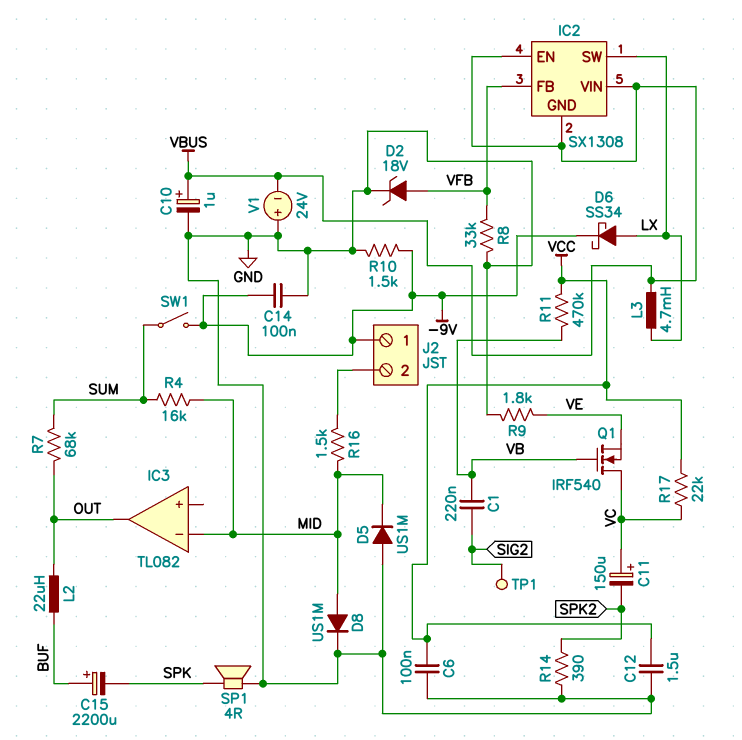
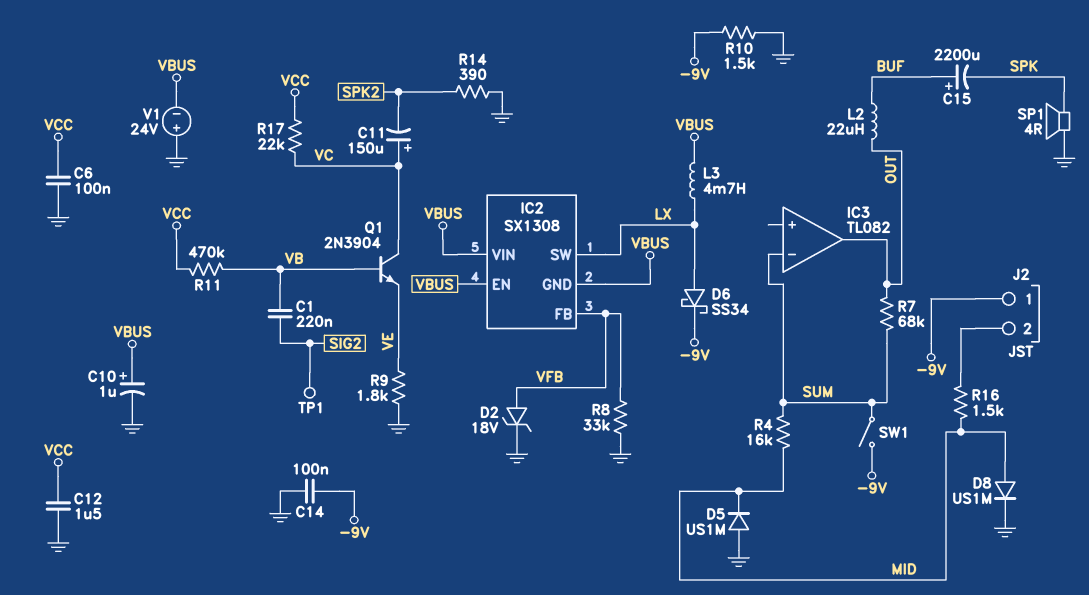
IC3 pin in-: MID -> SUM
Q1: NMOS IRF540 (G VB, D VC, S VE) -> NPN 2N3904 (B VB, C VC, E VE)

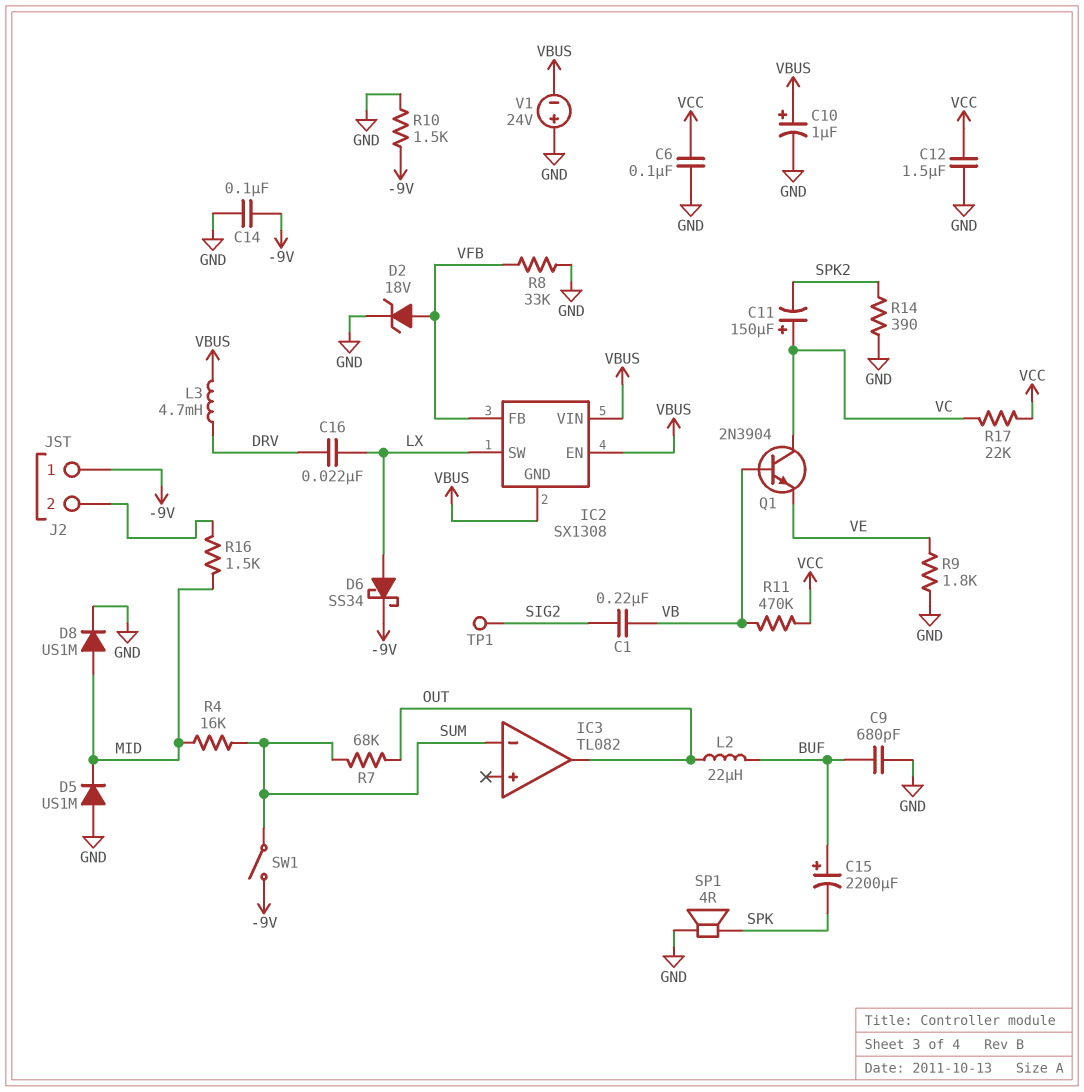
C9: none -> 680pF (BUF, GND)
C16: none -> 22nF (DRV, LX)
L3: 4.7mH (LX, VBUS) -> 4.7mH (DRV, VBUS)

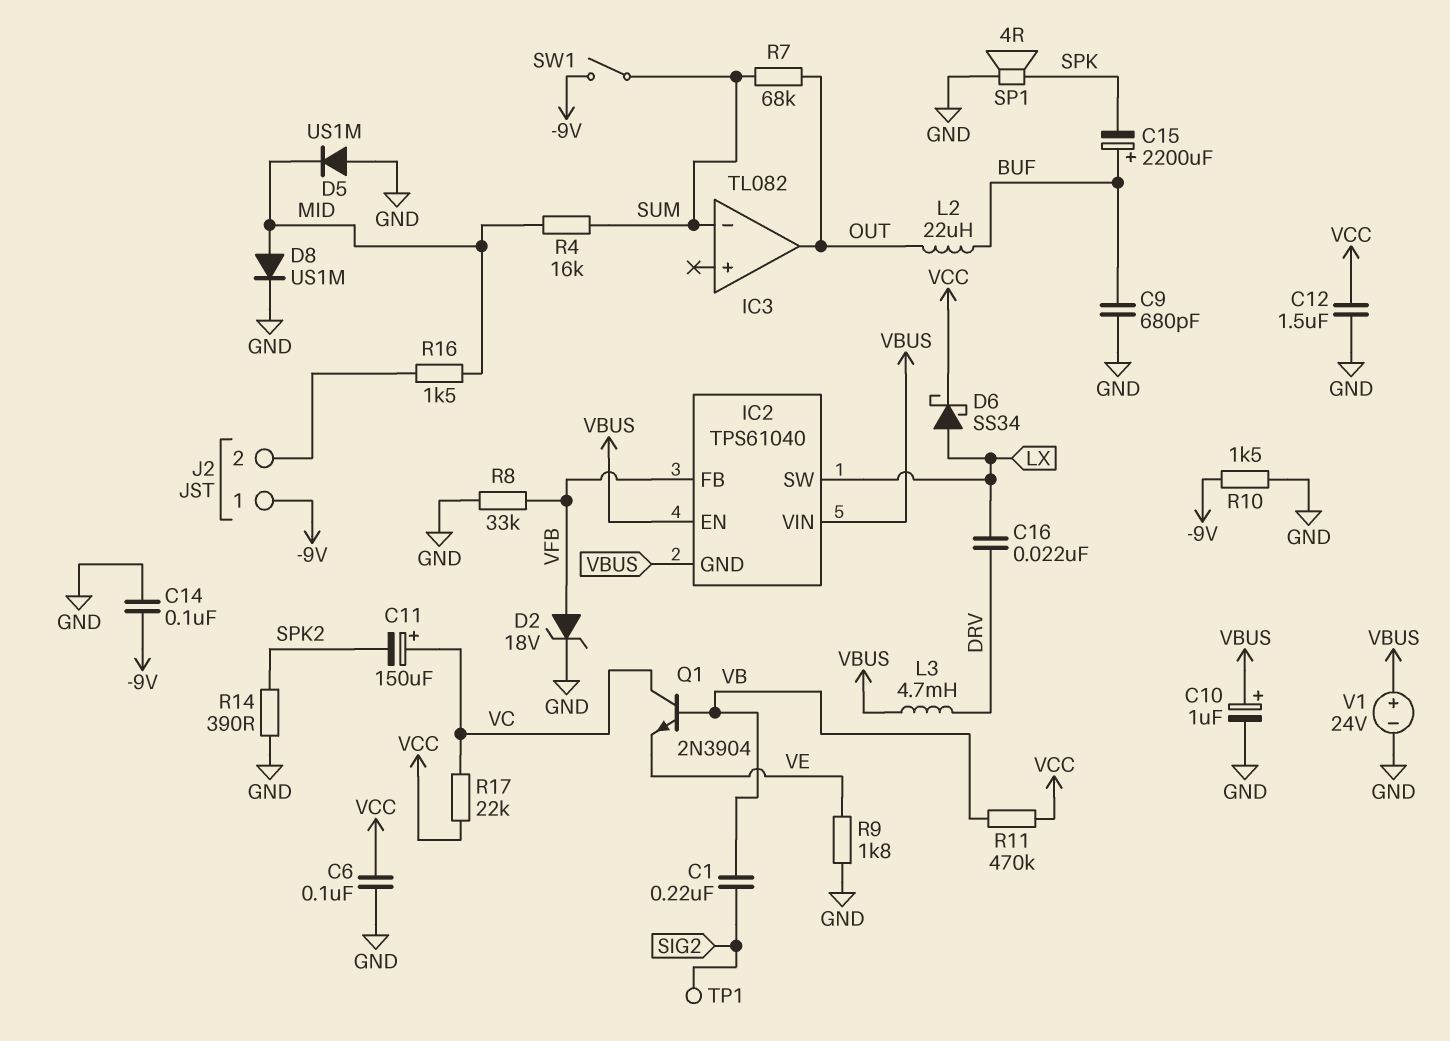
D6: schottky SS34 (A LX, K -9V) -> schottky SS34 (A LX, K VCC)
IC2: SX1308 -> TPS61040
V1: 24V (plus GND, minus VBUS) -> 24V (plus VBUS, minus GND)

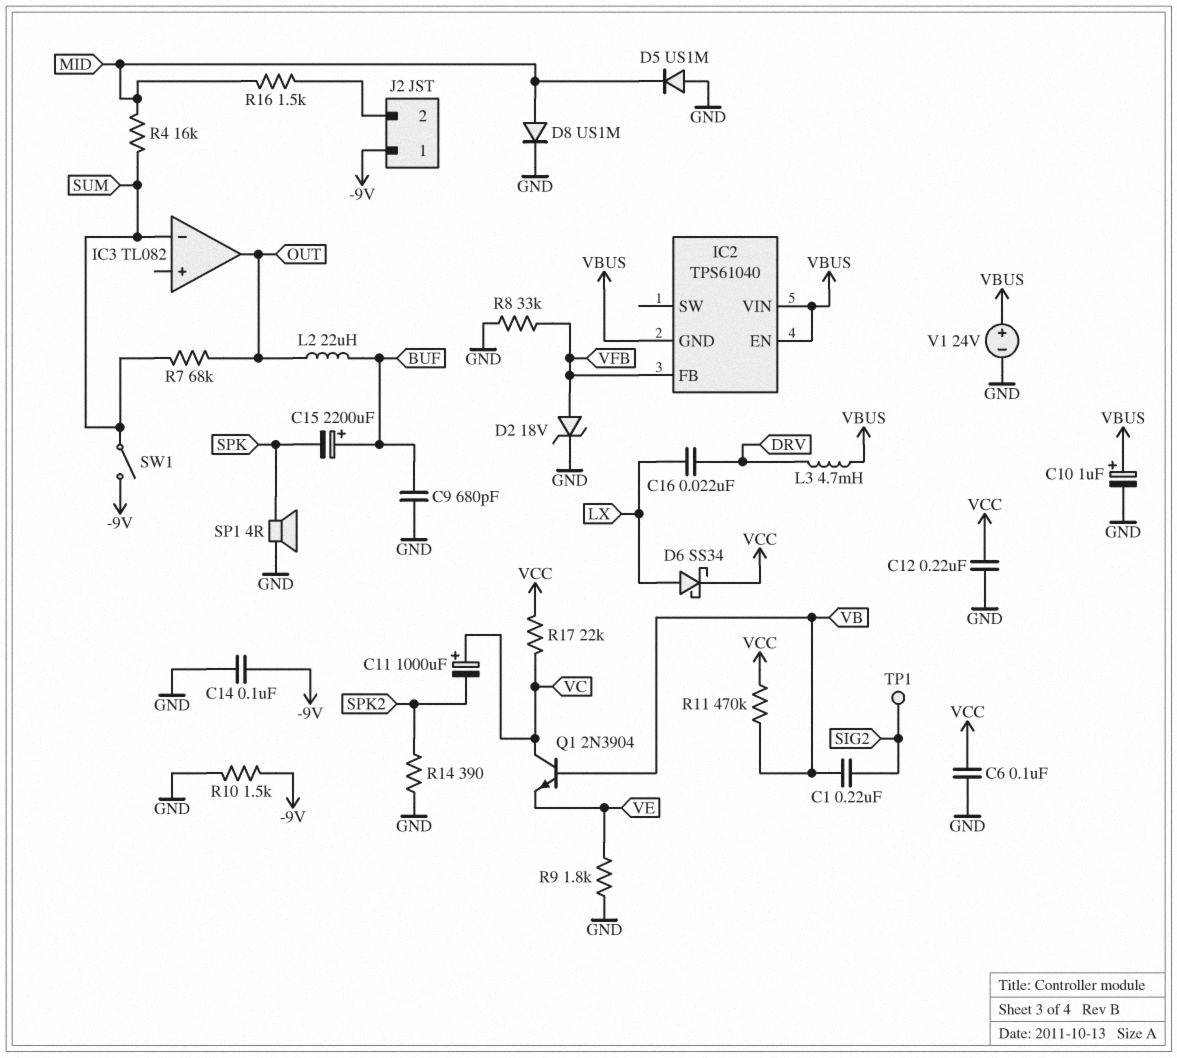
C11: 150uF (plus VC, minus SPK2) -> 1000uF (plus VC, minus SPK2)
C12: 1.5uF (GND, VCC) -> 220nF (GND, VCC)
IC2 pin SW: LX -> none

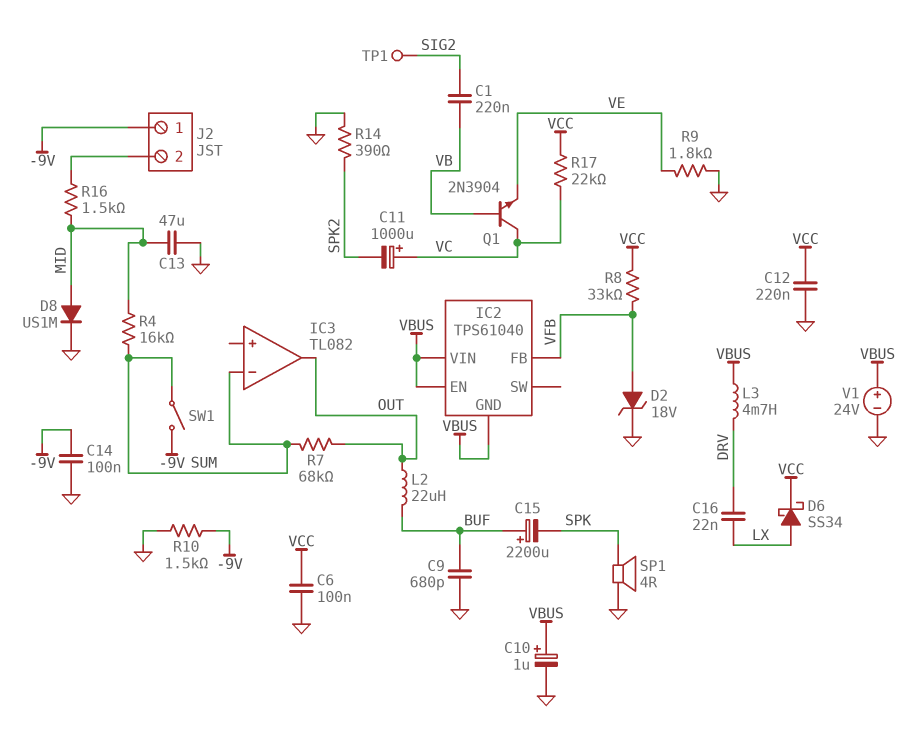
C13: none -> 47uF (GND, MID)
D5: diode US1M (A GND, K MID) -> none
R8: 33k (GND, VFB) -> 33k (VCC, VFB)
R11: 470k (VB, VCC) -> none

